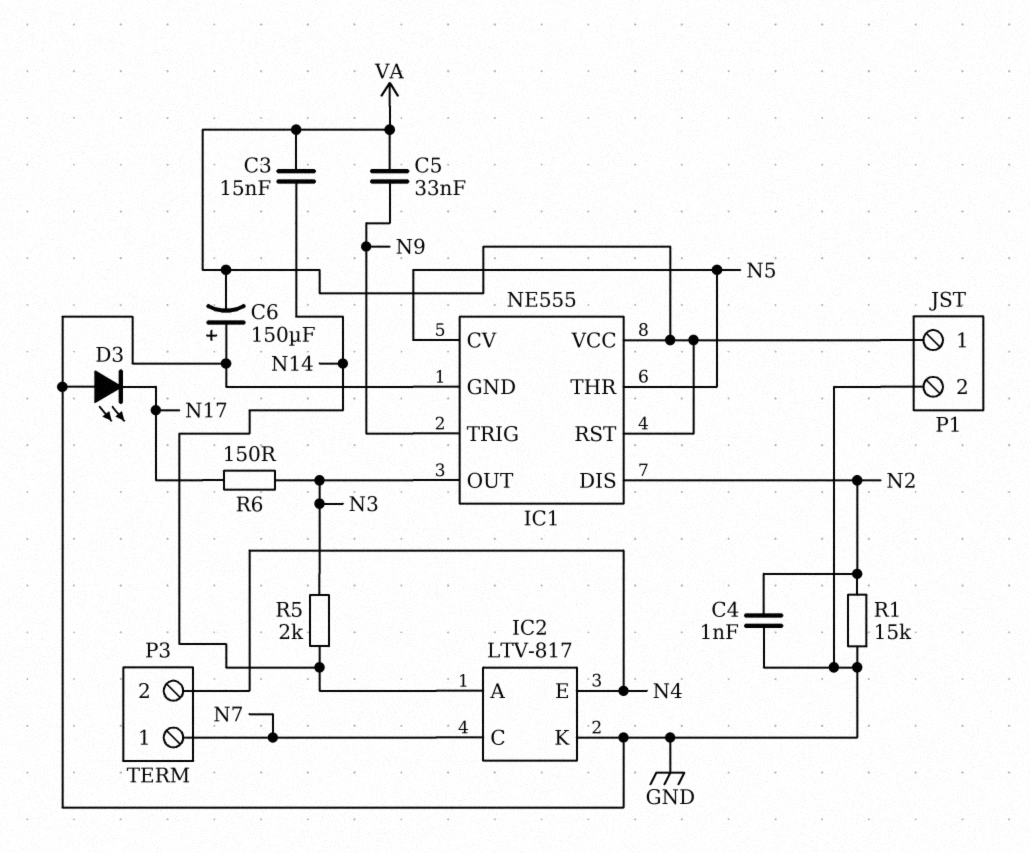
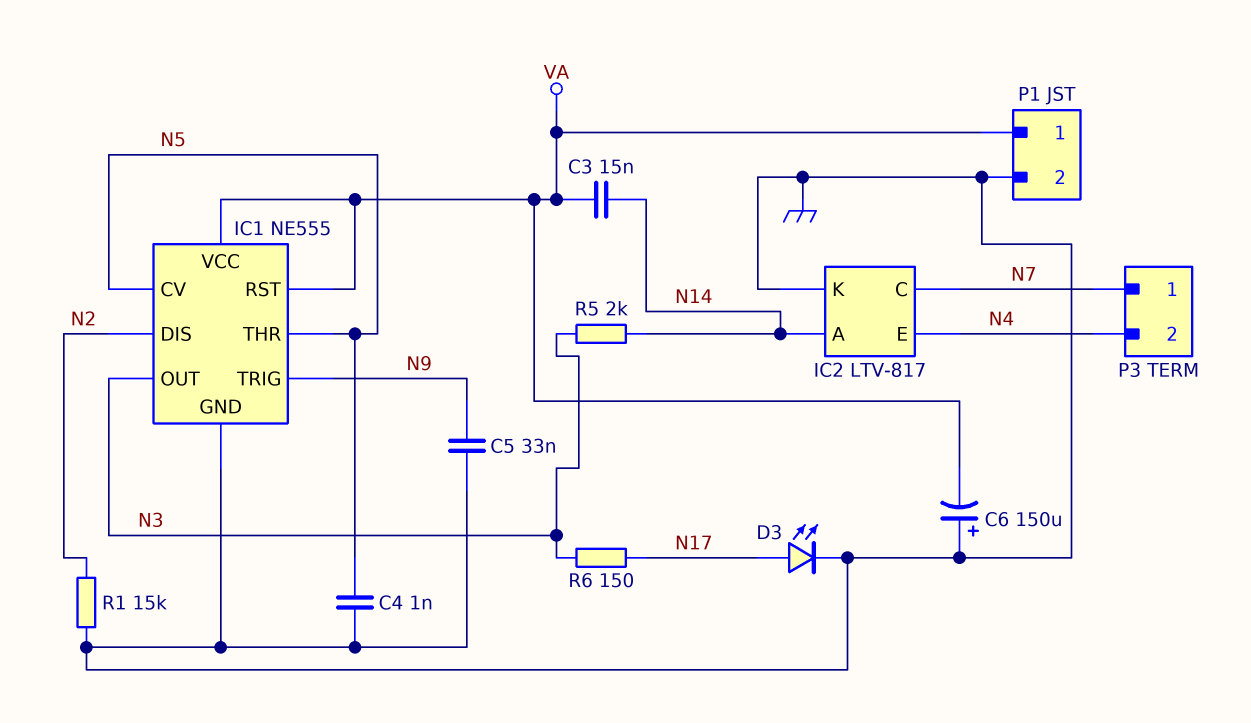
C4: 1nF (GND, N2) -> 1nF (GND, N5)
C5: 33nF (N9, VA) -> 33nF (GND, N9)
D3: LED (A GND, K N17) -> LED (A N17, K GND)

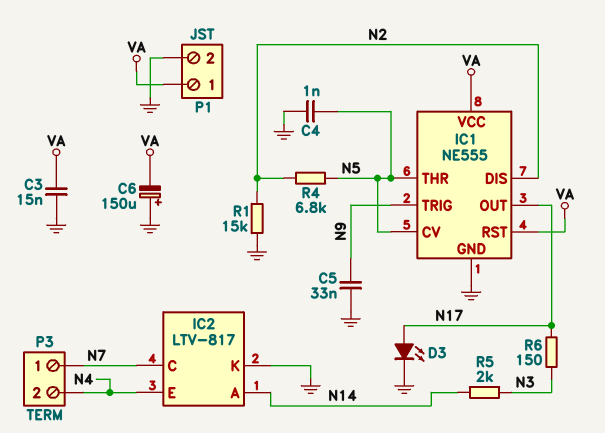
C3: 15nF (N14, VA) -> 15nF (GND, VA)
IC1 pin OUT: N3 -> N17
R4: none -> 6.8k (N2, N5)

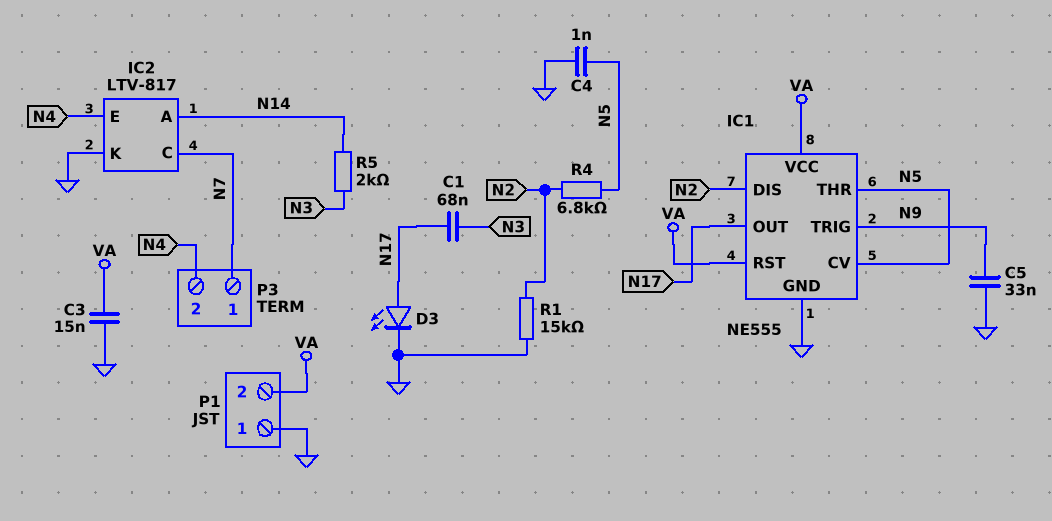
C1: none -> 68nF (N3, N17)
C6: 150uF (plus GND, minus VA) -> none
P1 pin 1: VA -> GND
P1 pin 2: GND -> VA
R6: 150 (N3, N17) -> none

